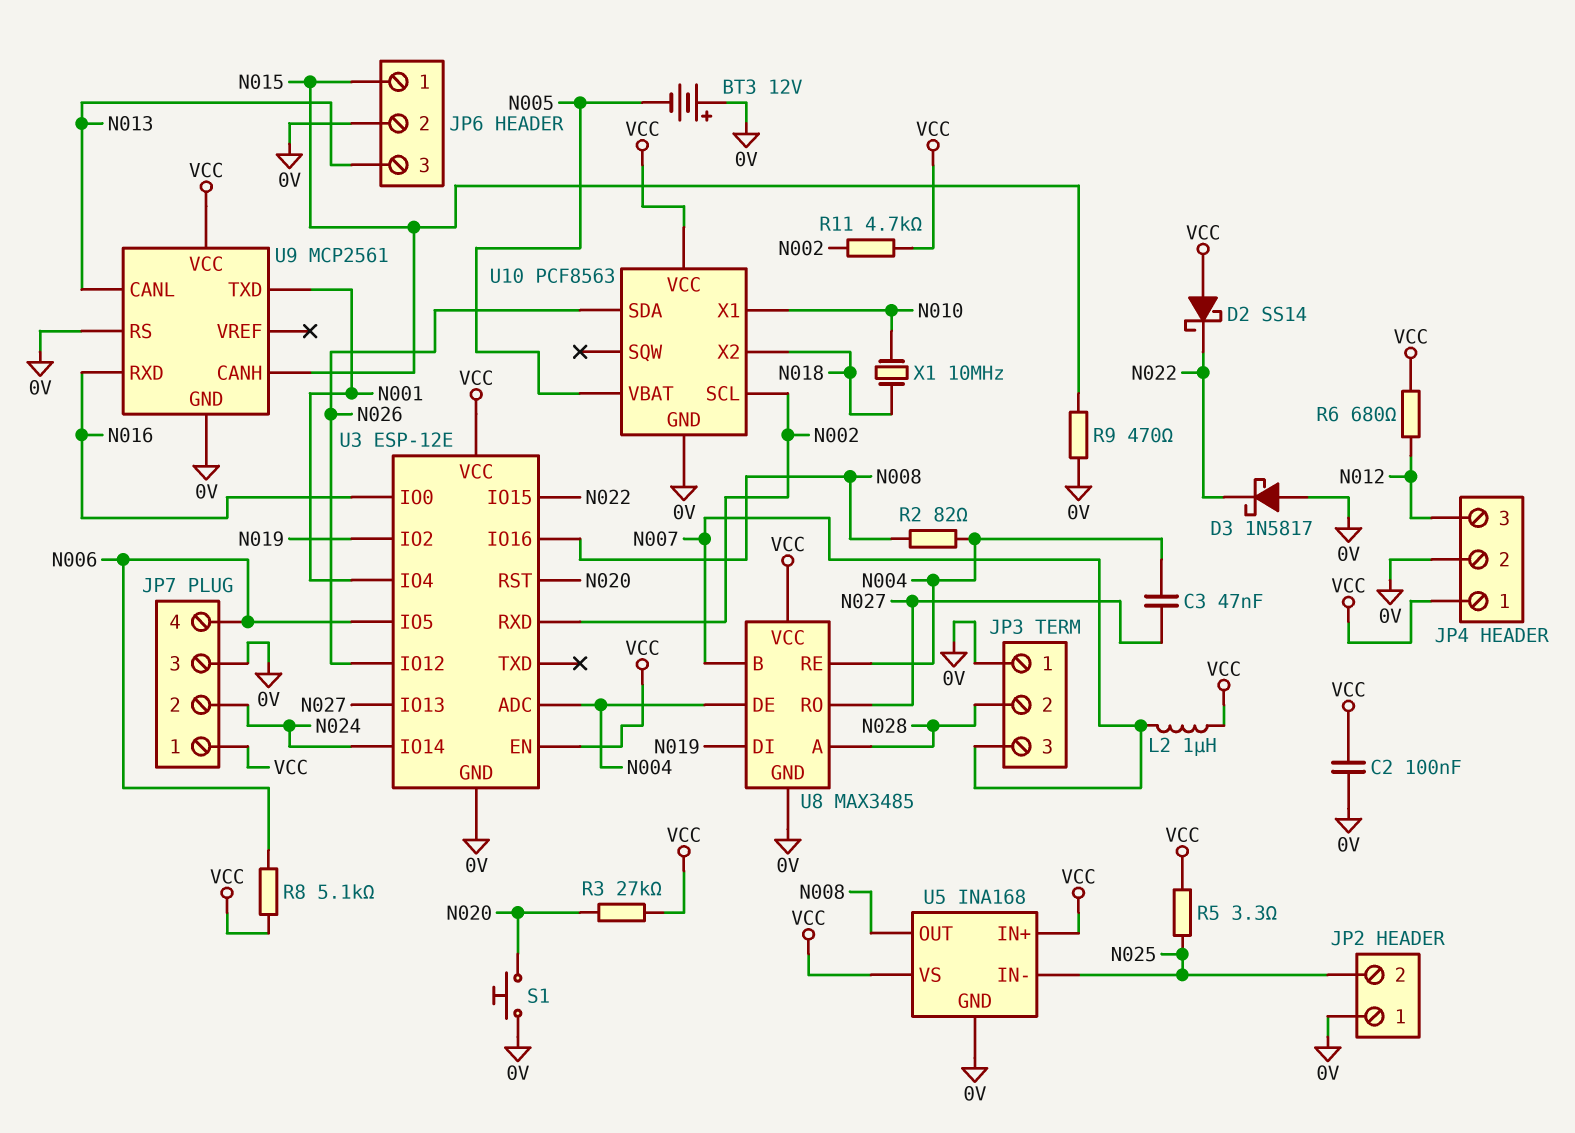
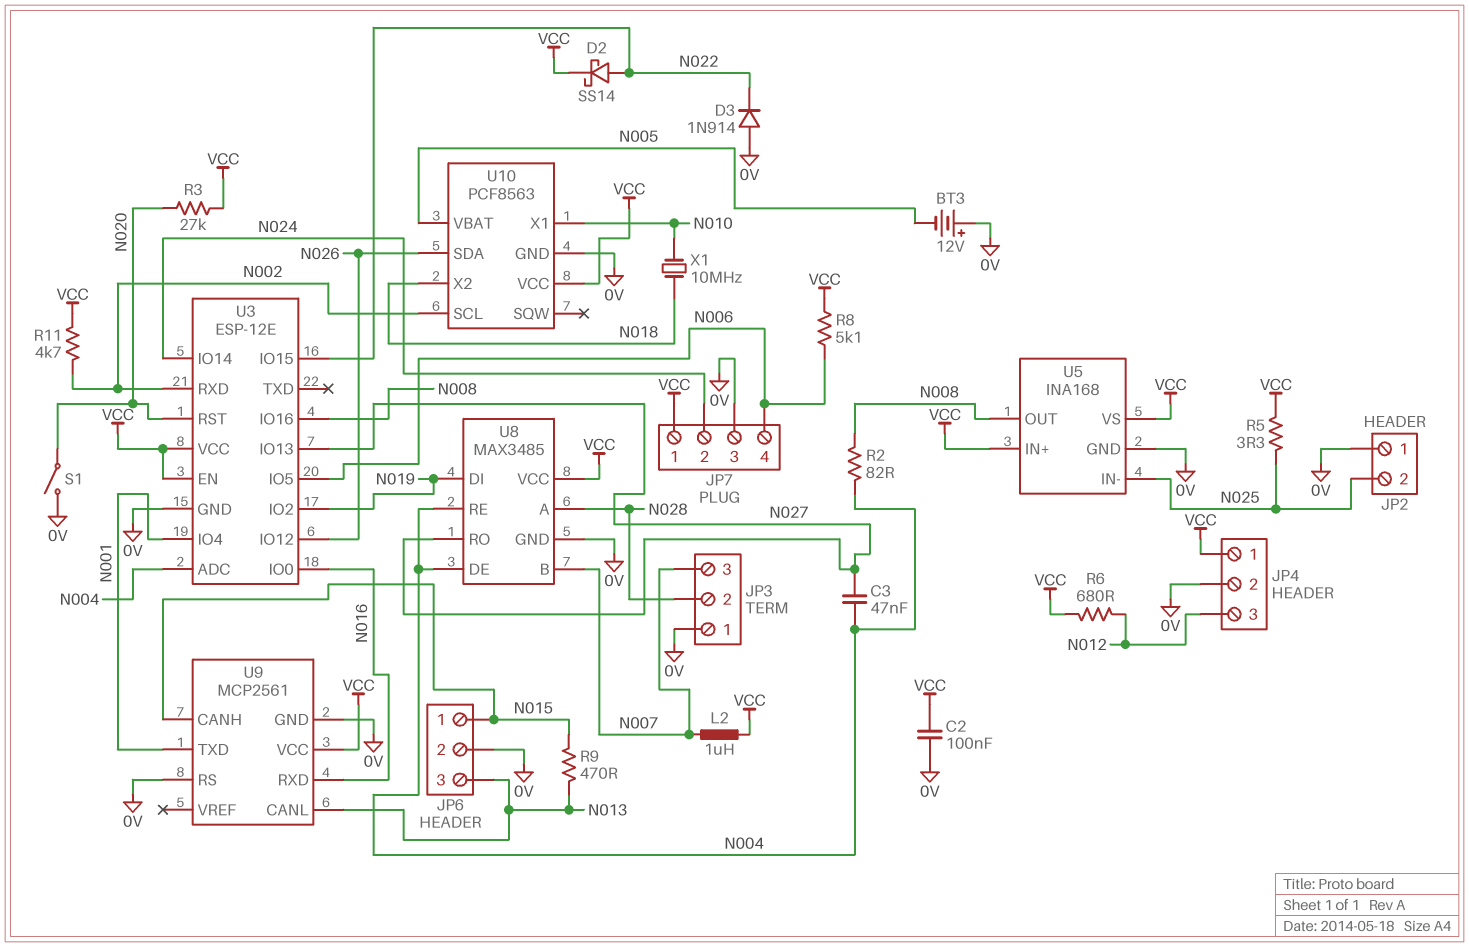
D2: schottky SS14 (A VCC, K N022) -> schottky SS14 (A N022, K VCC)
D3: schottky 1N5817 (A 0V, K N022) -> diode 1N914 (A 0V, K N022)
R9: 470 (0V, N015) -> 470 (N013, N015)
S1: button (0V, N020) -> switch (0V, N020)

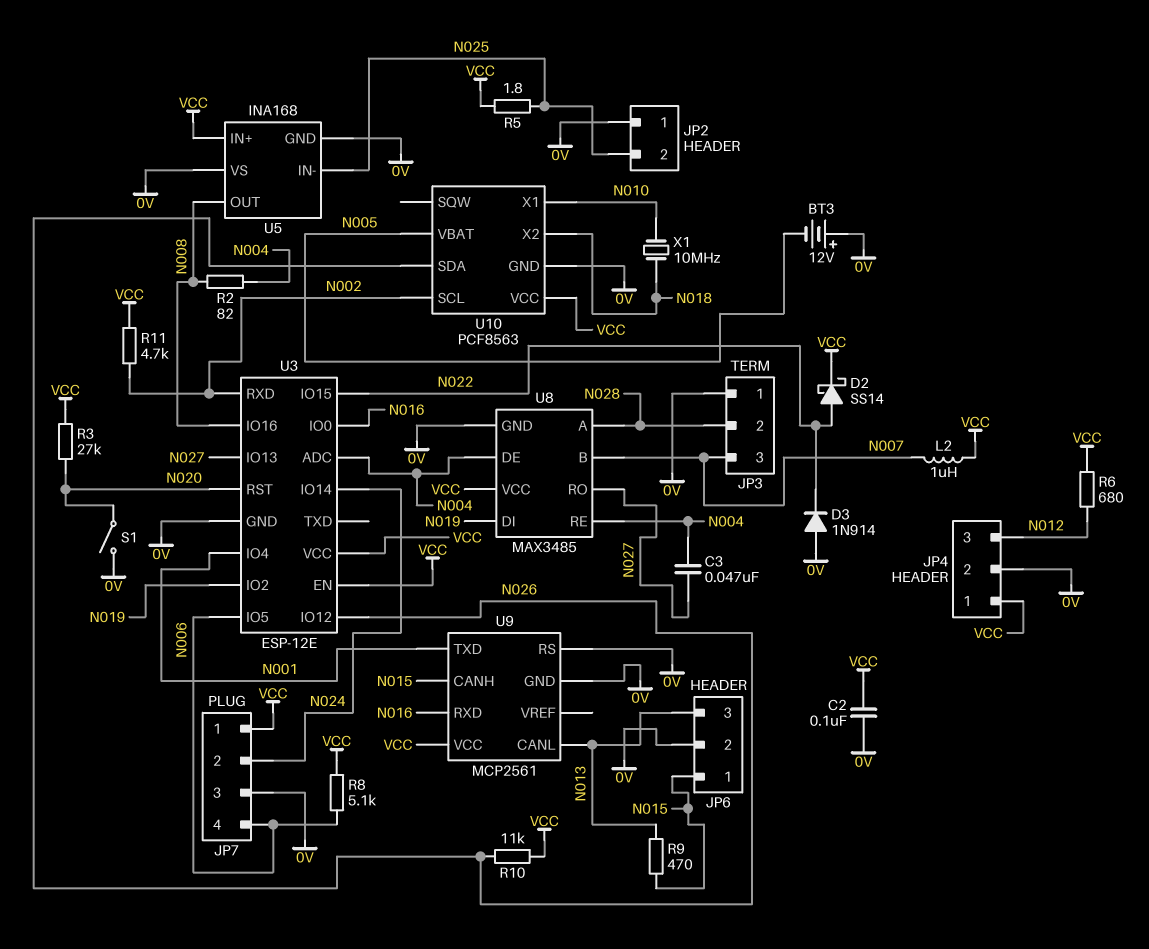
R5: 3.3 (N025, VCC) -> 1.8 (N025, VCC)
R10: none -> 11k (N026, VCC)
U5 pin VS: VCC -> 0V

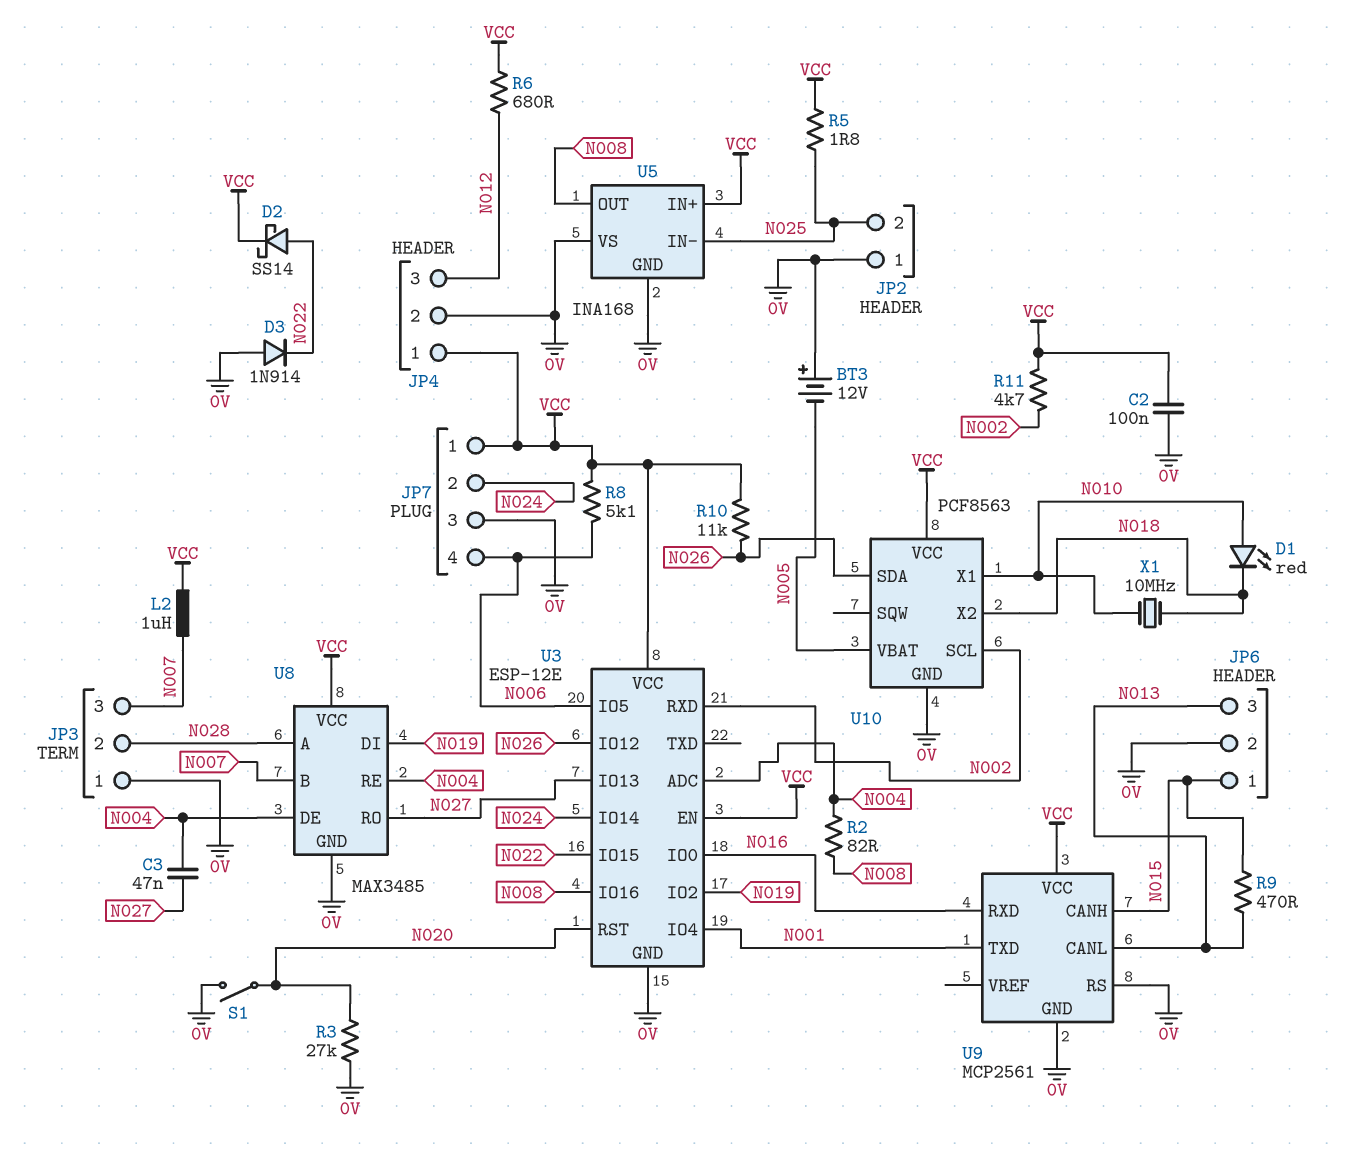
D1: none -> LED red (A N010, K N018)
R3: 27k (N020, VCC) -> 27k (0V, N020)

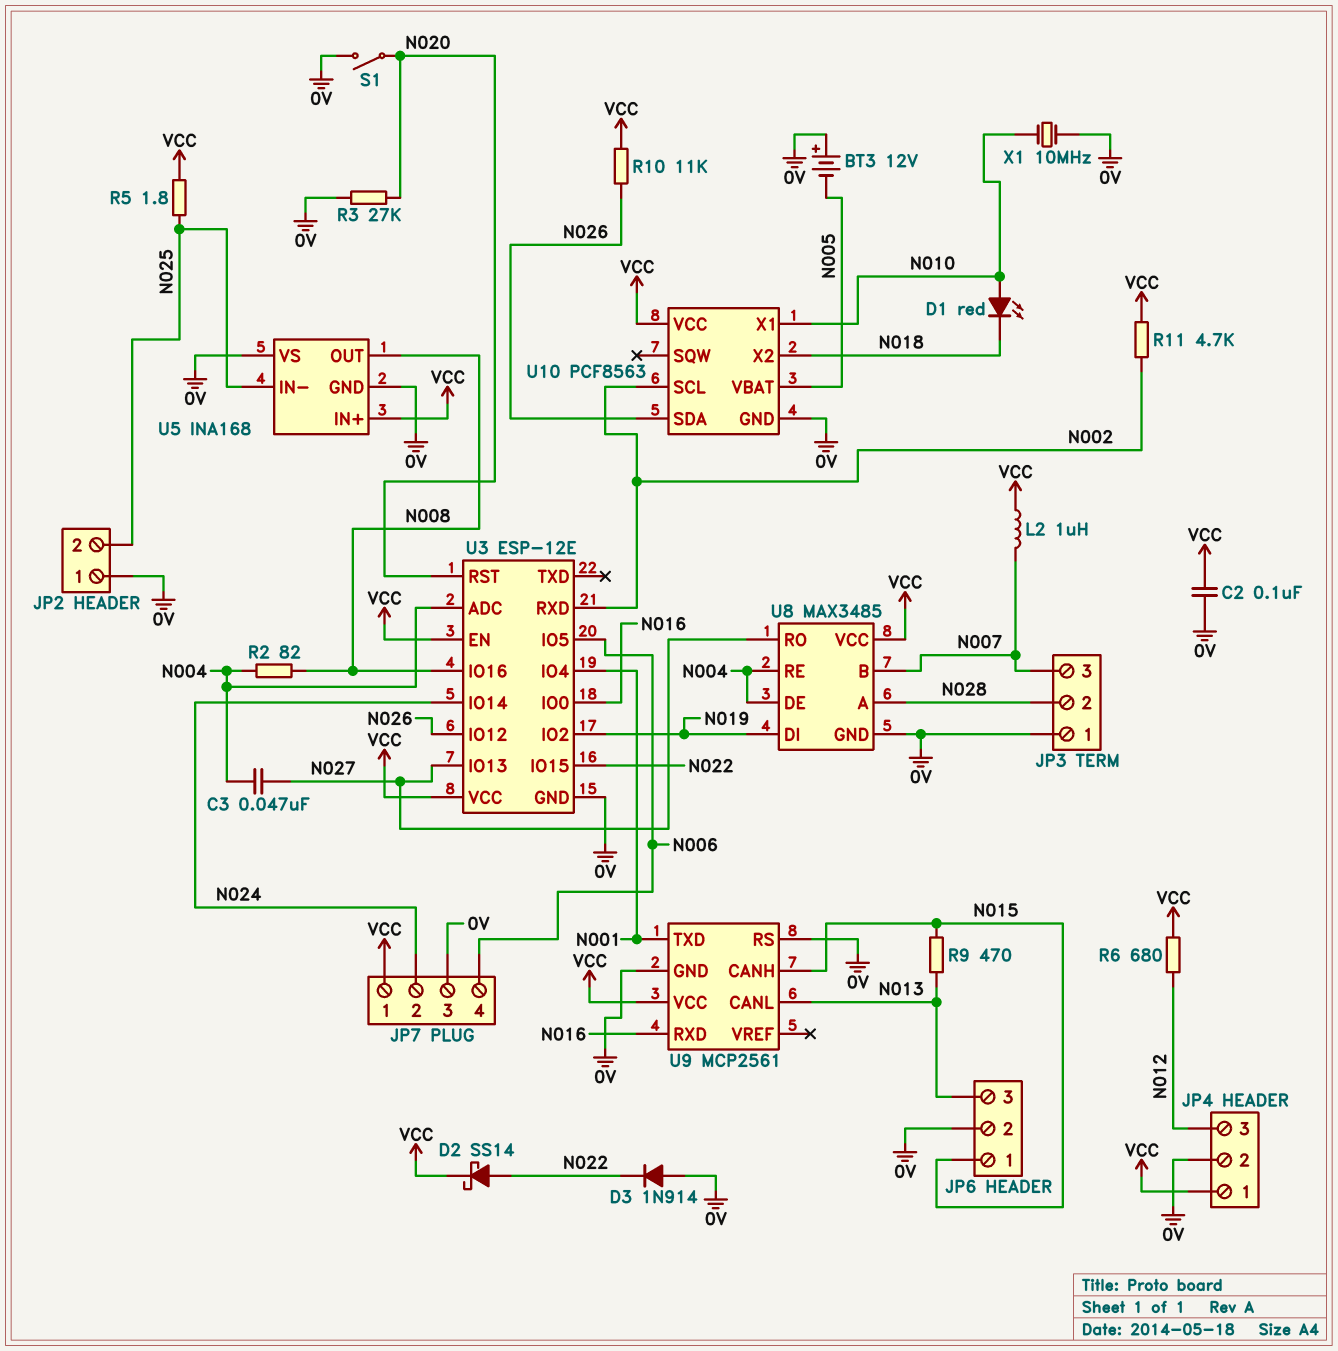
R8: 5.1k (N006, VCC) -> none
X1: 10MHz (N010, N018) -> 10MHz (0V, N010)

